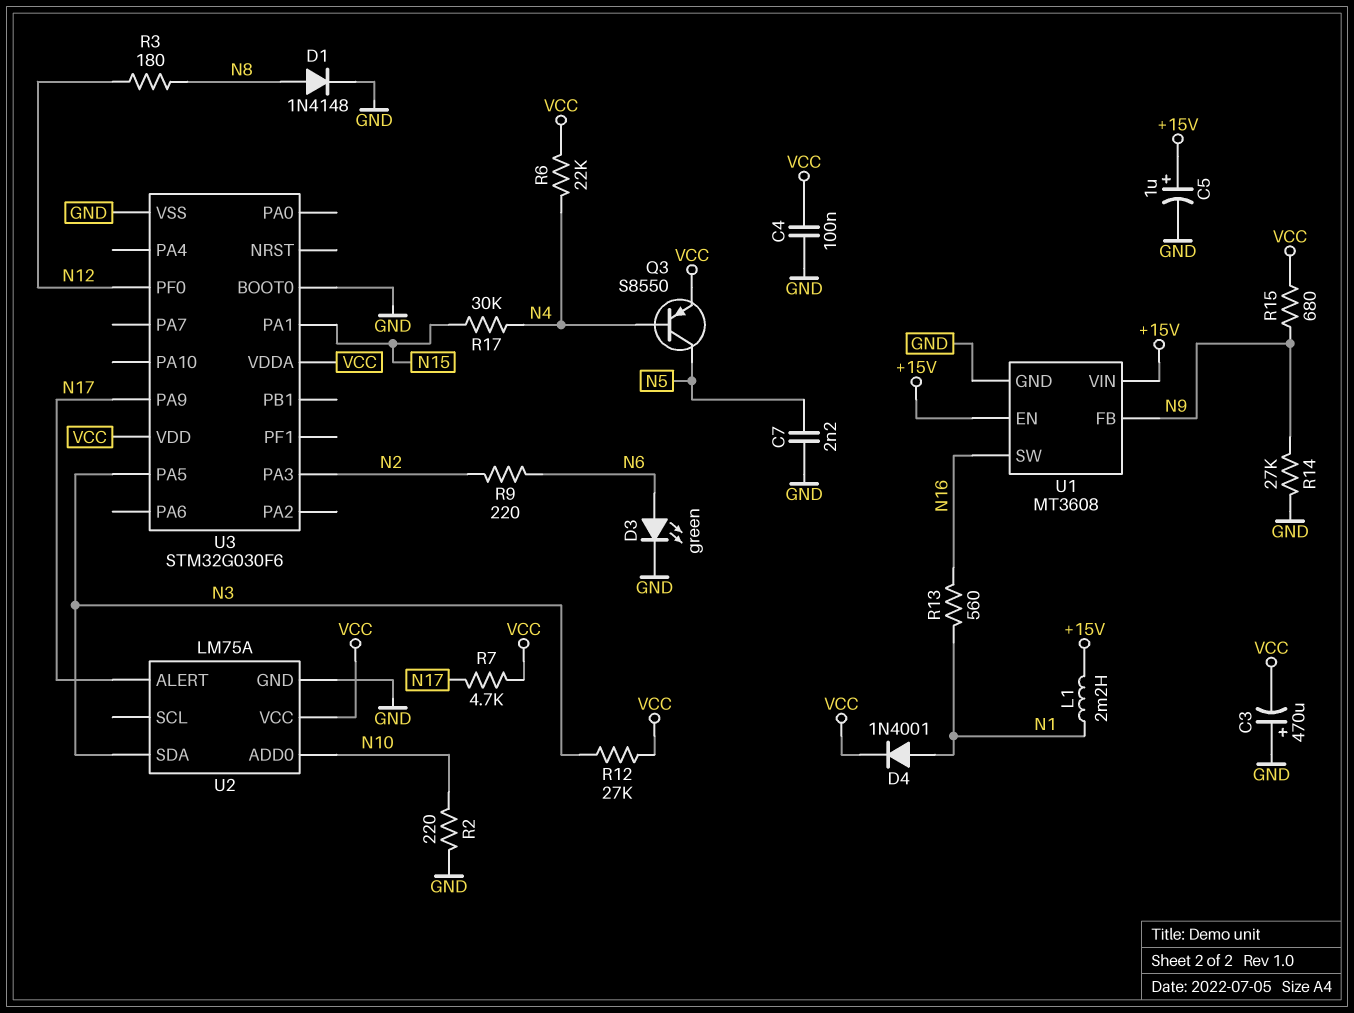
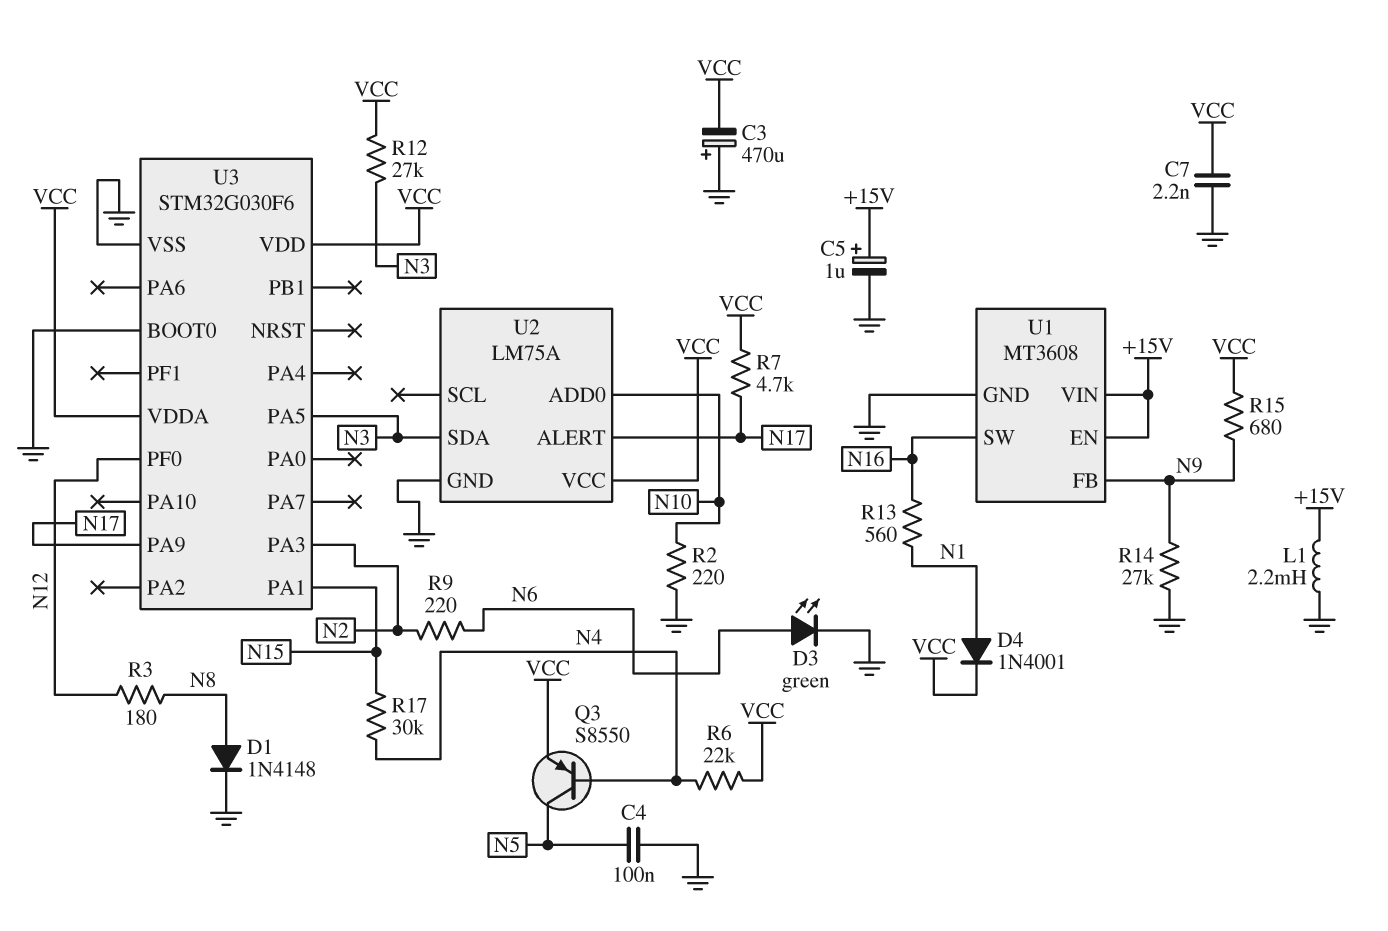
C4: 100nF (GND, VCC) -> 100nF (GND, N5)
C7: 2.2nF (GND, N5) -> 2.2nF (GND, VCC)
L1: 2.2mH (+15V, N1) -> 2.2mH (+15V, GND)

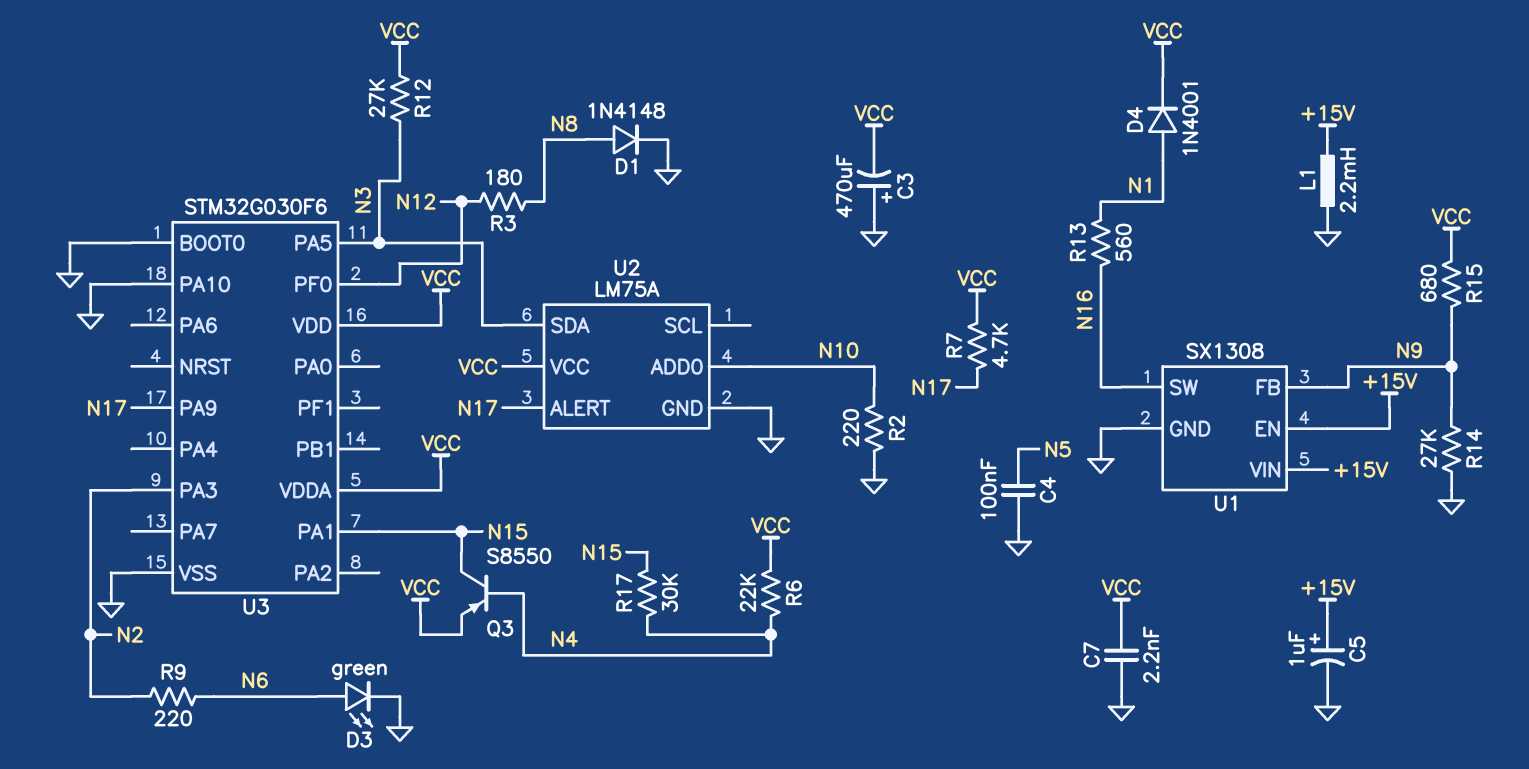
Q3: PNP S8550 (B N4, C N5, E VCC) -> PNP S8550 (B N4, C N15, E VCC)
U1: MT3608 -> SX1308
U3 pin PA10: none -> GND

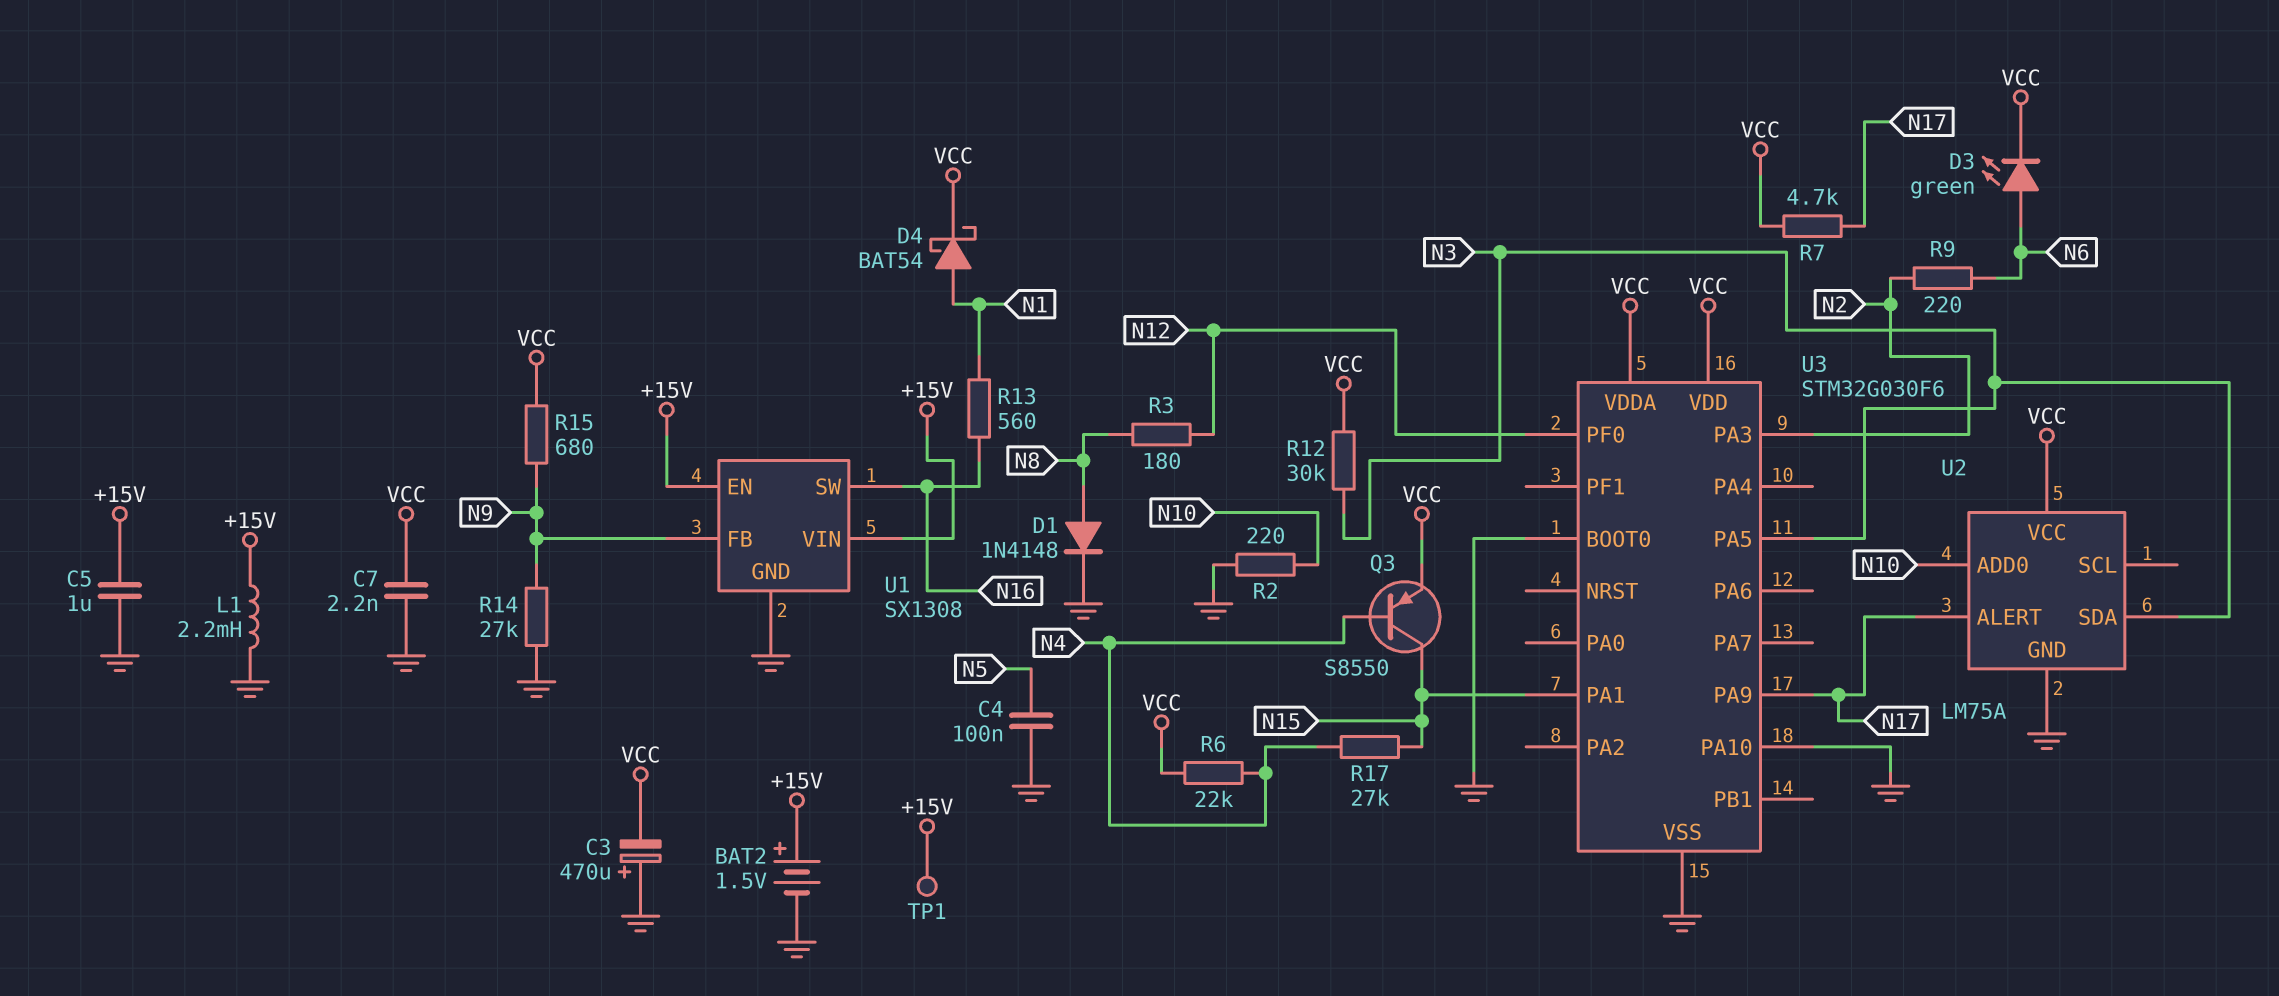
BAT2: none -> 1.5V (plus +15V, minus GND)
C5: 1uF (plus +15V, minus GND) -> 1uF (+15V, GND)
D3: LED green (A N6, K GND) -> LED green (A N6, K VCC)
D4: diode 1N4001 (A N1, K VCC) -> schottky BAT54 (A N1, K VCC)
R12: 27k (N3, VCC) -> 30k (N3, VCC)
R17: 30k (N4, N15) -> 27k (N4, N15)
TP1: none -> test point (+15V)

